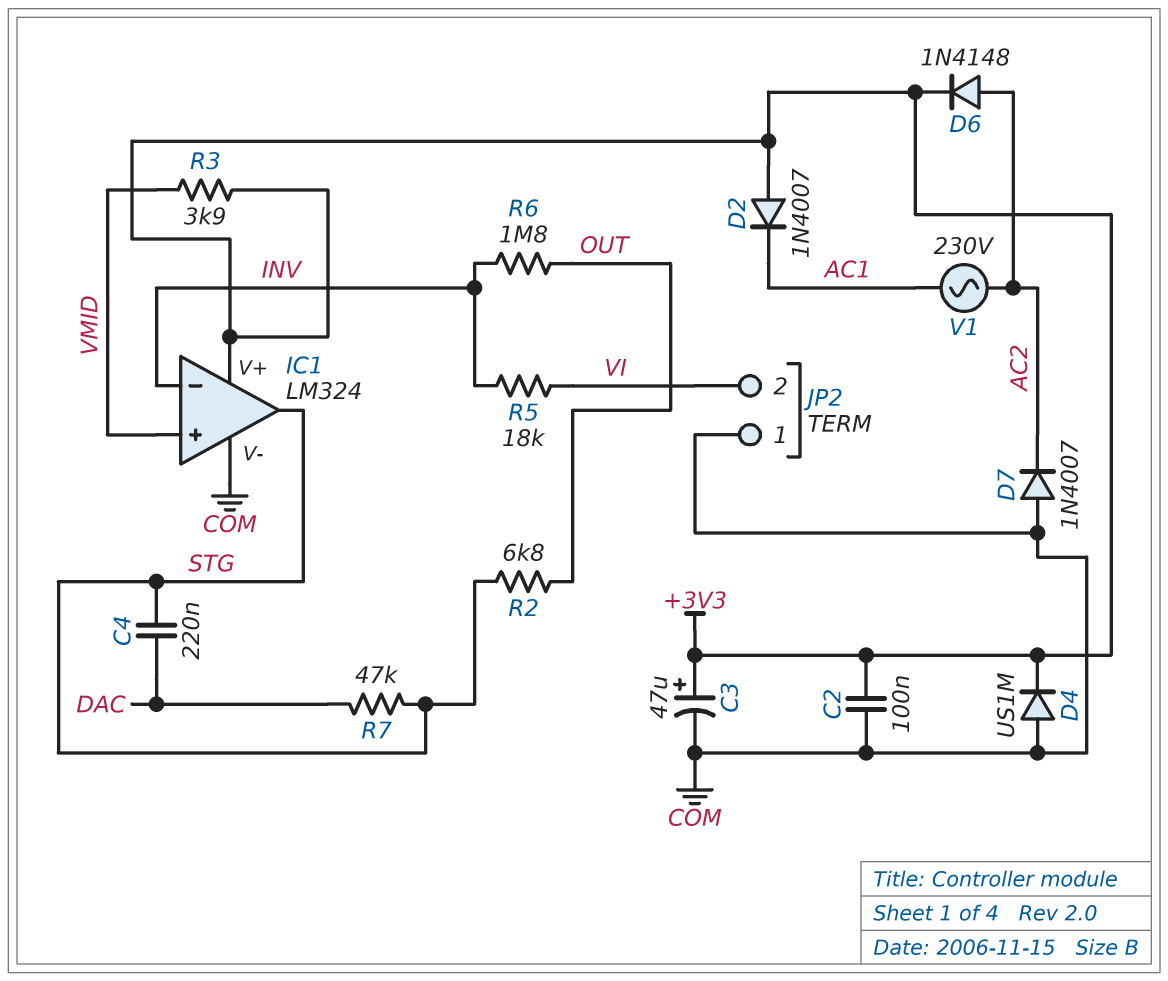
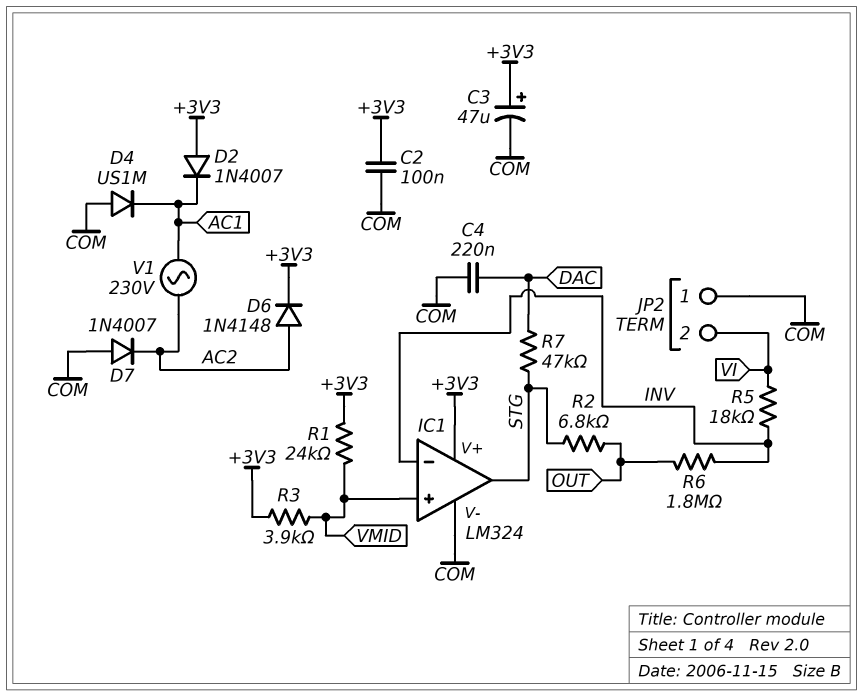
C4: 220nF (DAC, STG) -> 220nF (COM, DAC)
D4: diode US1M (A COM, K +3V3) -> diode US1M (A COM, K AC1)
R1: none -> 24k (+3V3, VMID)

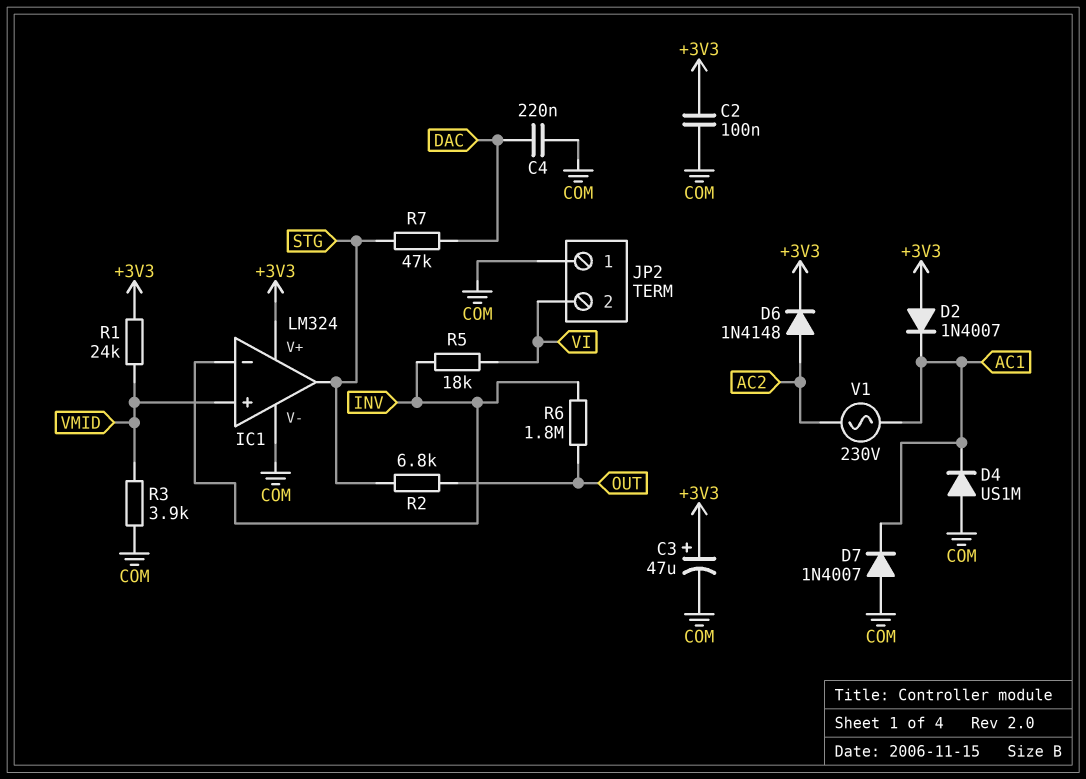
D7: diode 1N4007 (A COM, K AC2) -> diode 1N4007 (A COM, K AC1)
R3: 3.9k (+3V3, VMID) -> 3.9k (COM, VMID)

